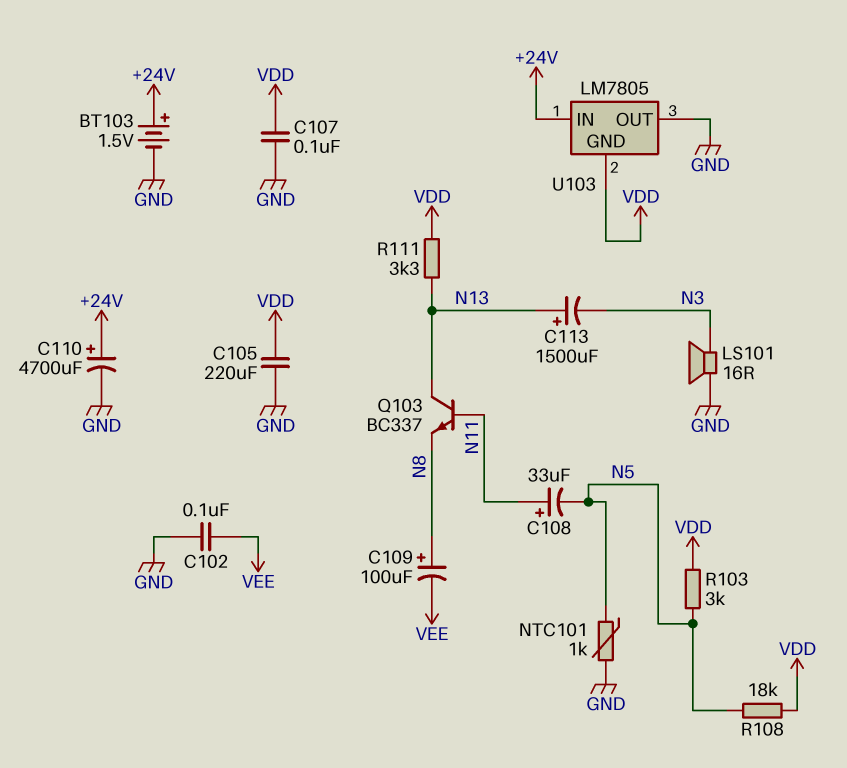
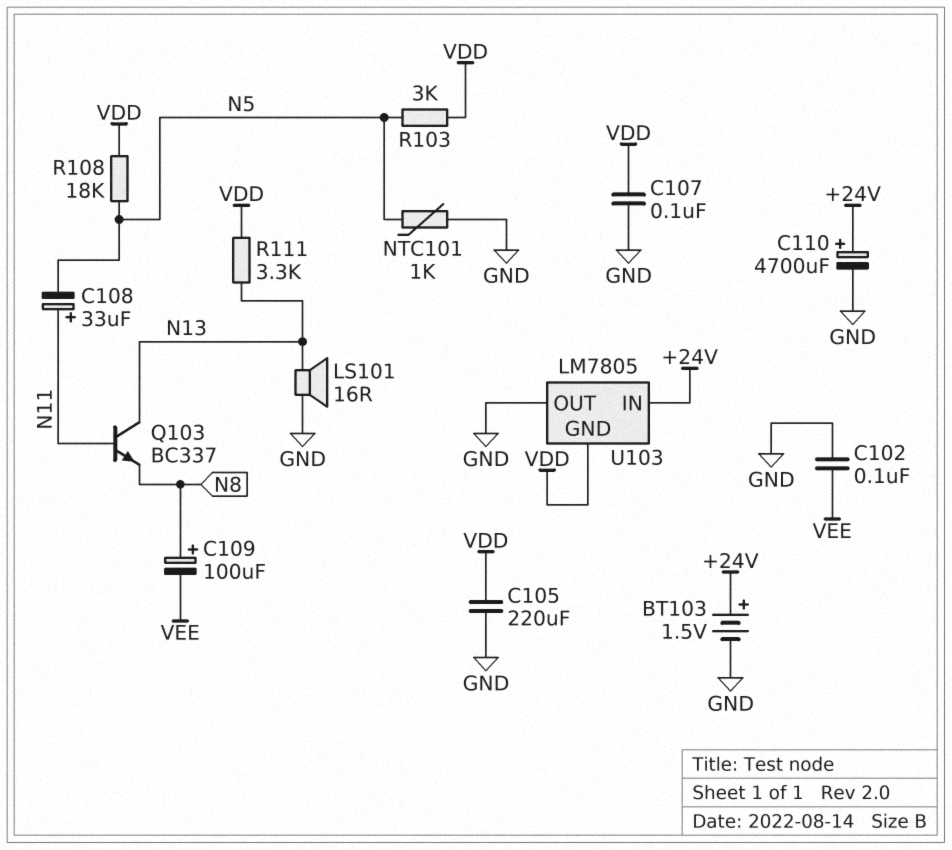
C113: 1500uF (plus N13, minus N3) -> none
LS101: speaker 16R (GND, N3) -> speaker 16R (GND, N13)

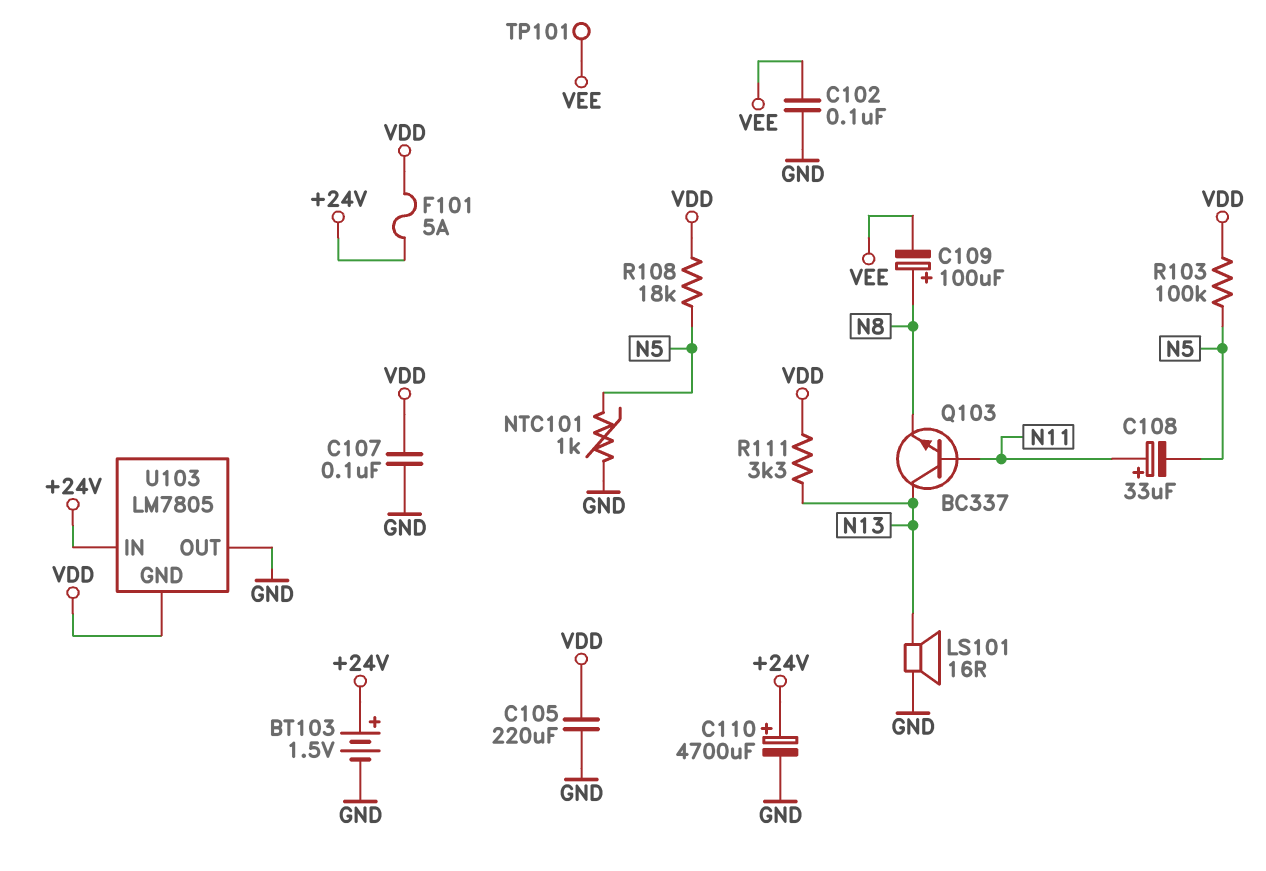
F101: none -> 5A (+24V, VDD)
R103: 3k (N5, VDD) -> 100k (N5, VDD)
TP101: none -> test point (VEE)

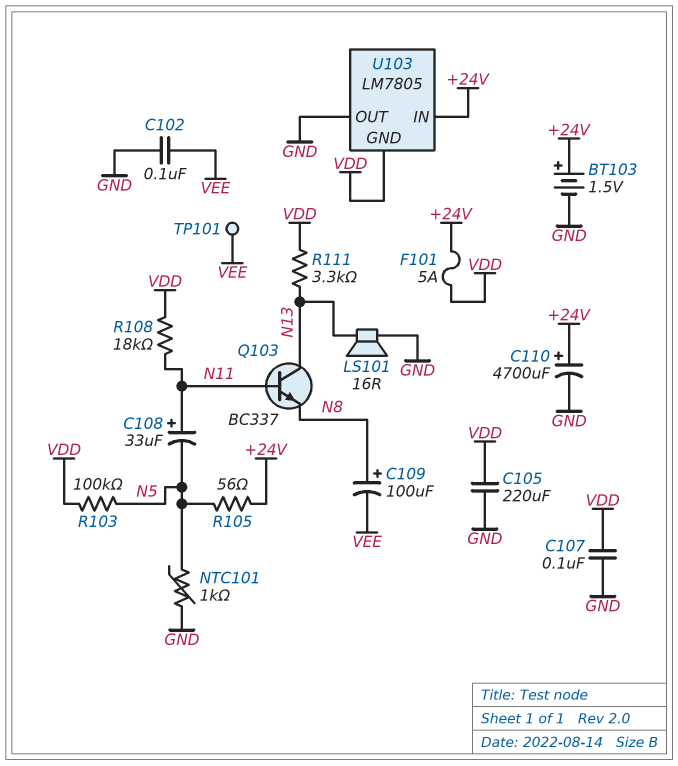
R105: none -> 56 (+24V, N5)
R108: 18k (N5, VDD) -> 18k (N11, VDD)

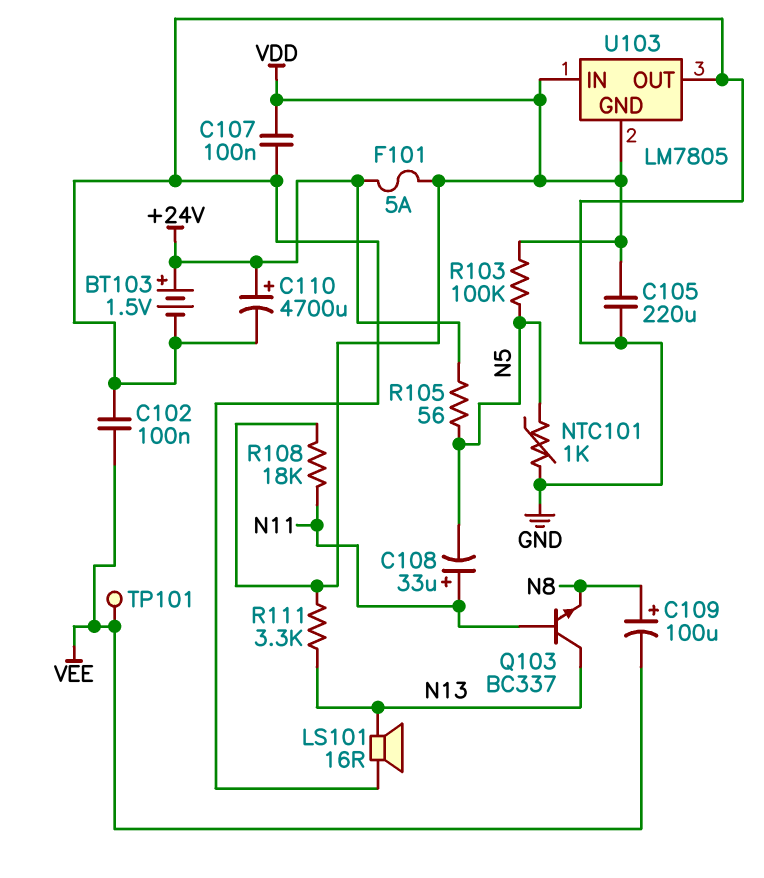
U103 pin IN: +24V -> VDD

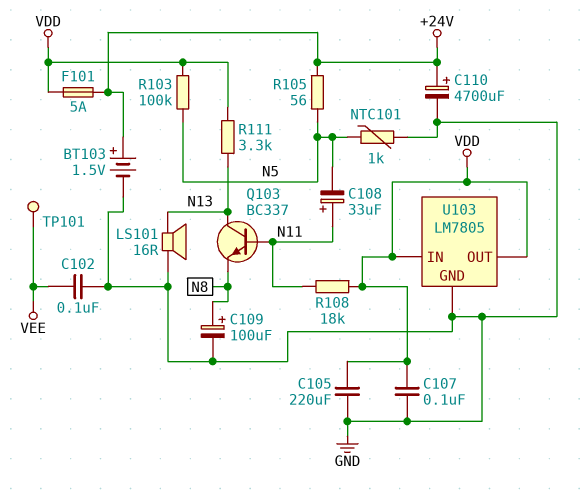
C109: 100uF (plus N8, minus VEE) -> 100uF (plus N8, minus GND)
U103 pin GND: VDD -> GND
U103 pin OUT: GND -> VDD

